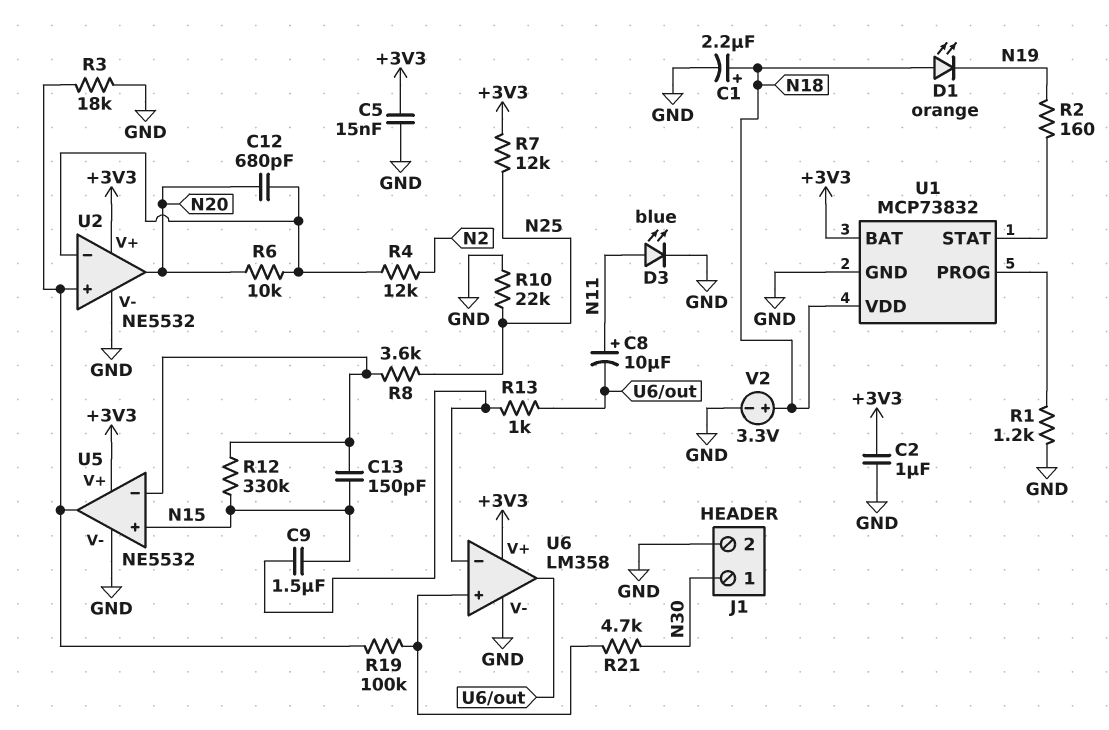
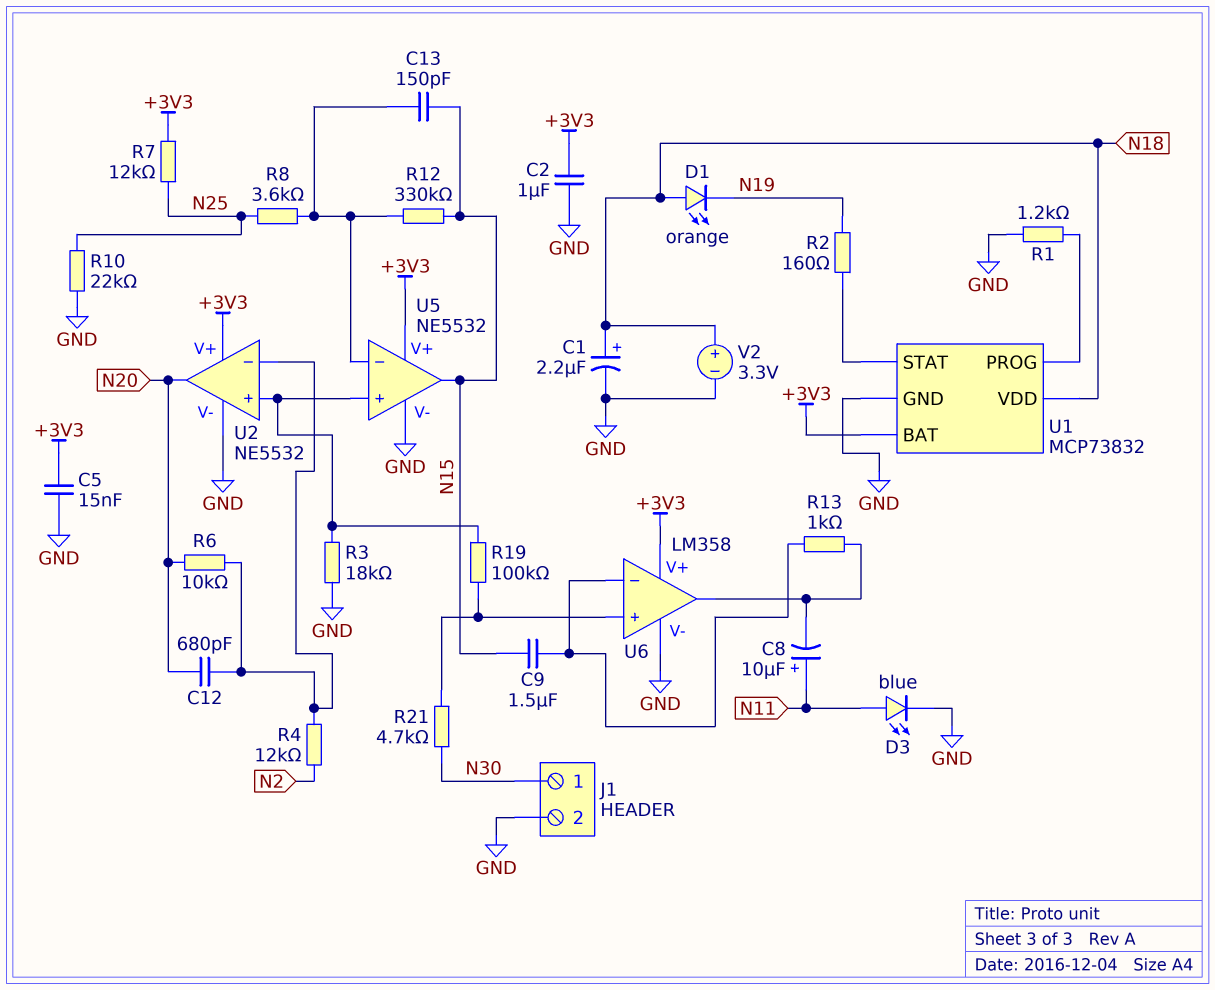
U5 pin in+: N15 -> U2/in+
U5 pin out: U2/in+ -> N15

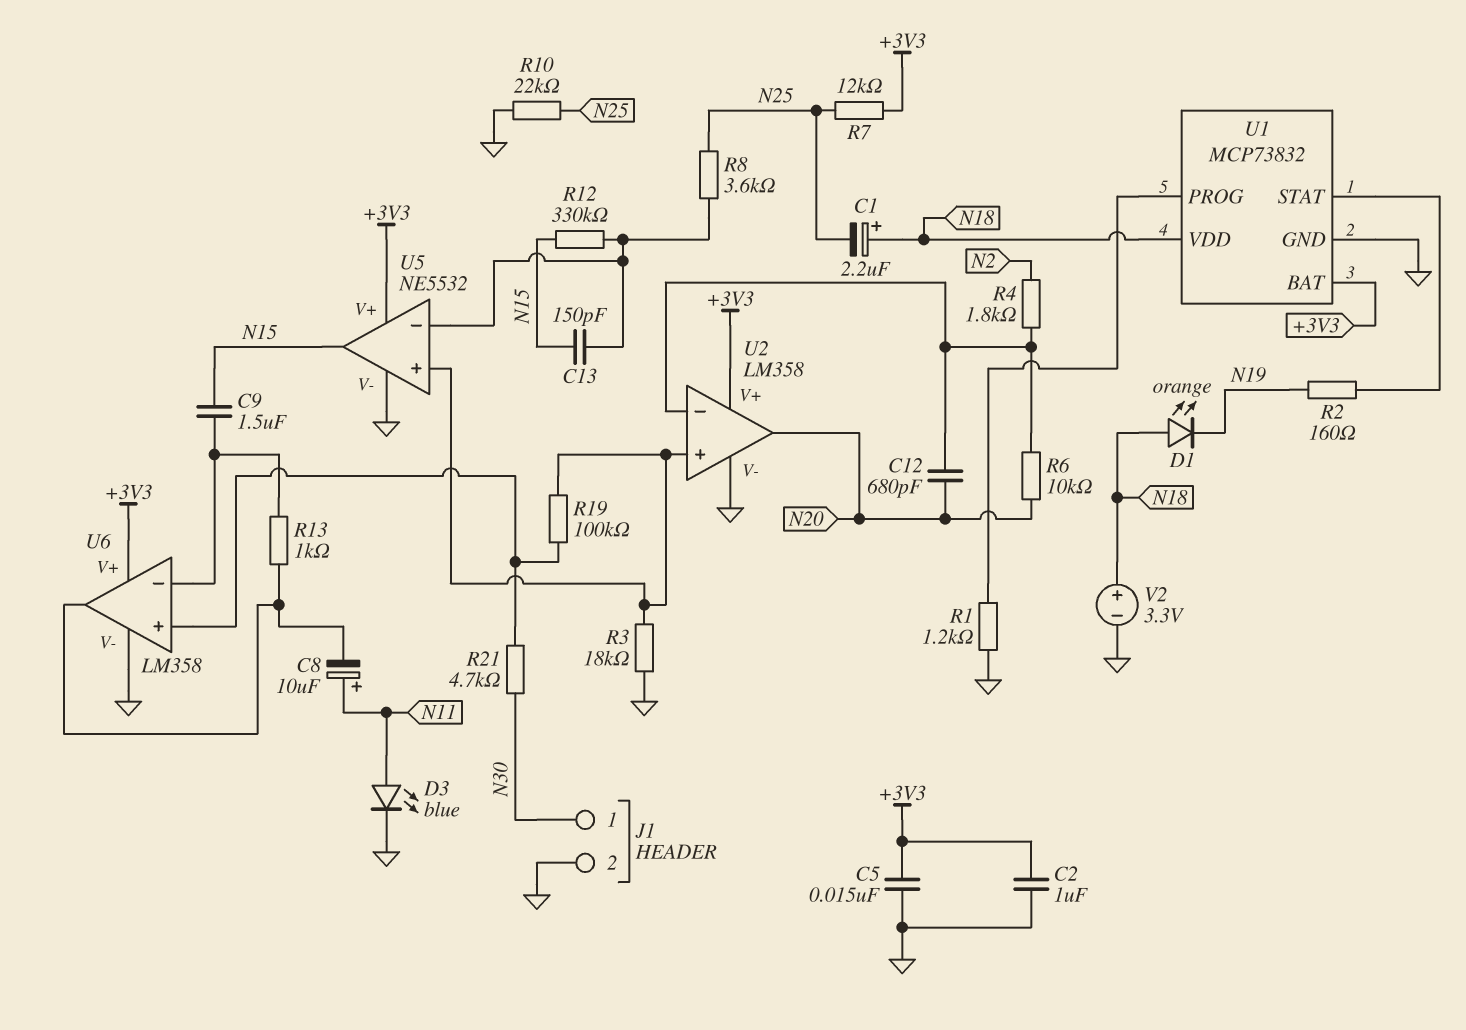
C1: 2.2uF (plus N18, minus GND) -> 2.2uF (plus N18, minus N25)
R4: 12k (N2, U2/in-) -> 1.8k (N2, U2/in-)
U2: NE5532 -> LM358

